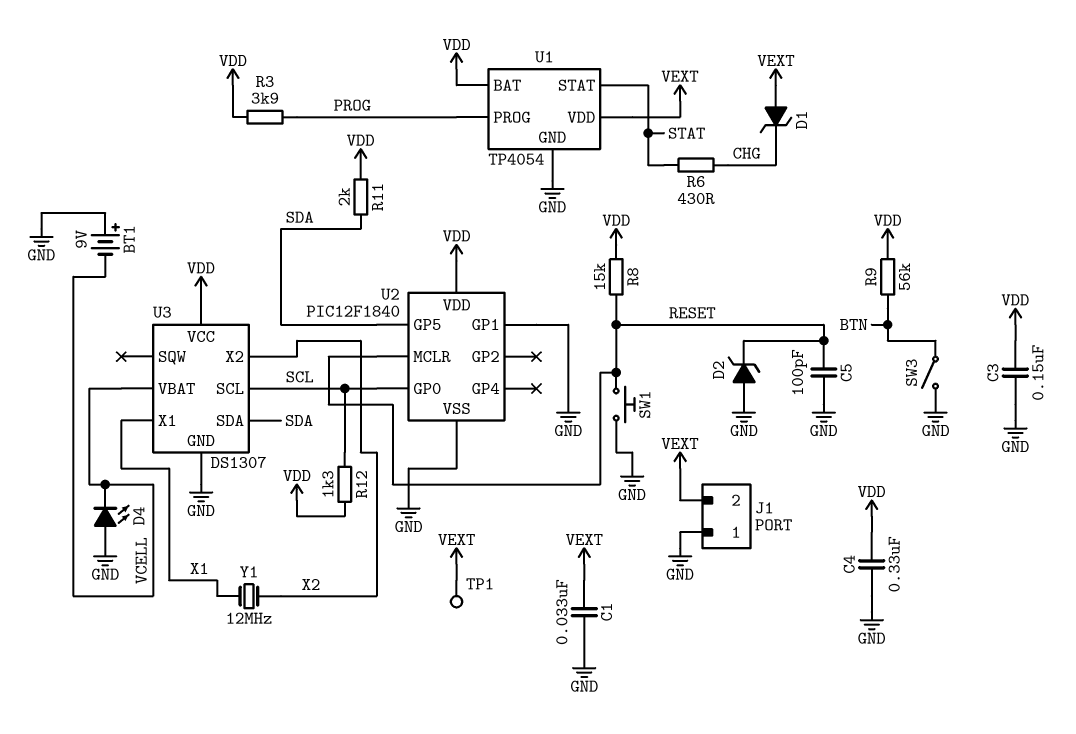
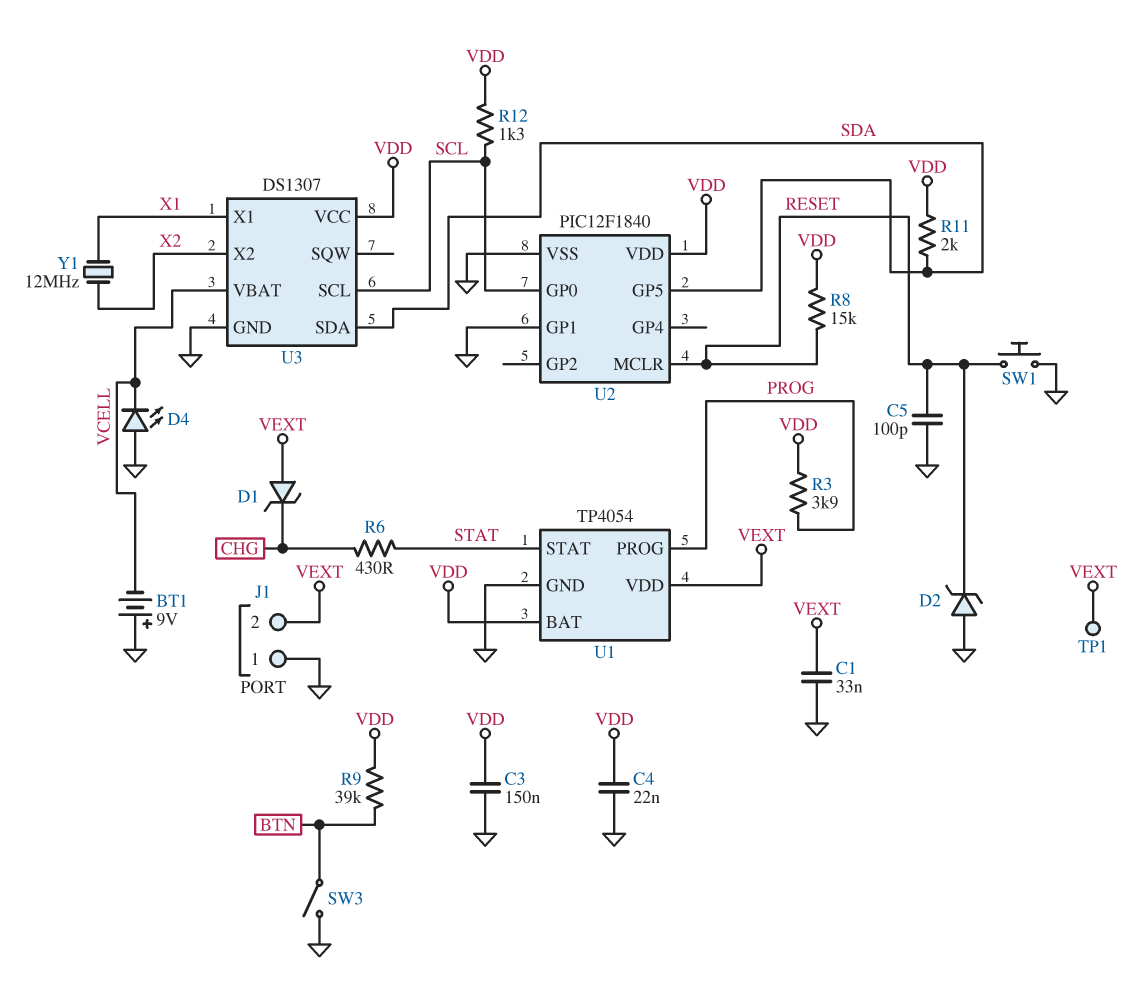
C4: 330nF (GND, VDD) -> 22nF (GND, VDD)
R9: 56k (BTN, VDD) -> 39k (BTN, VDD)

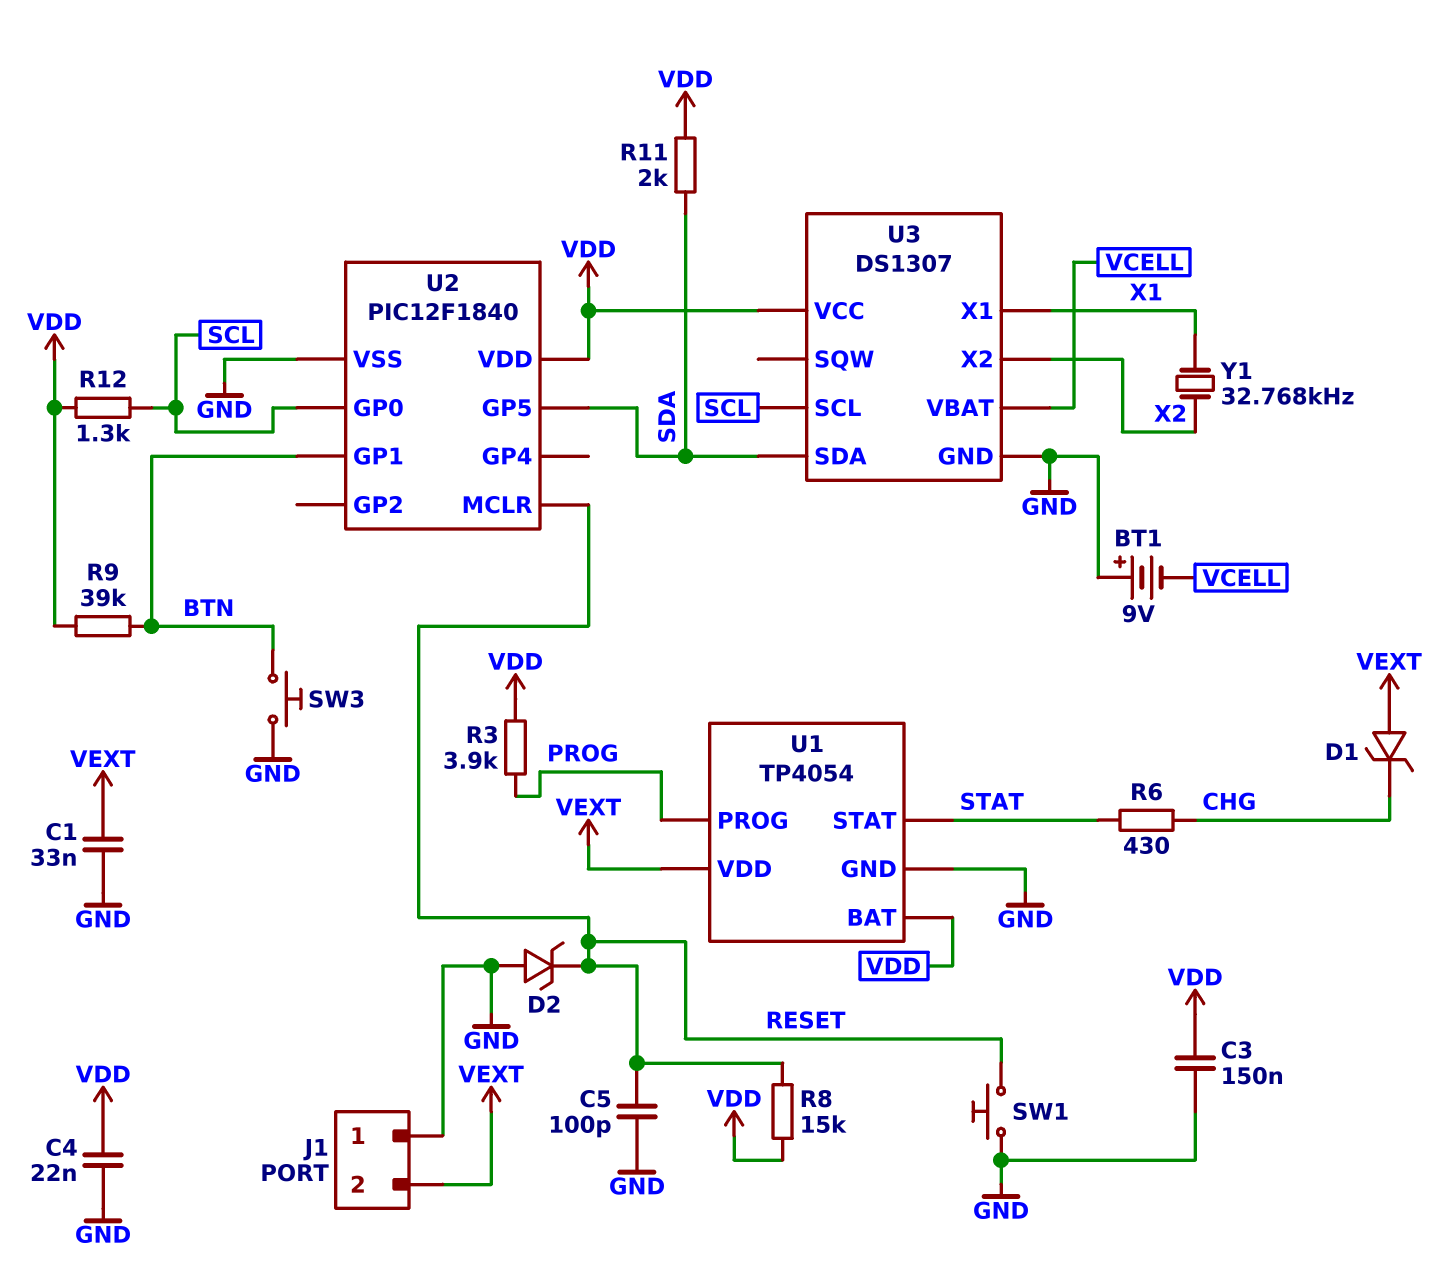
D4: LED (A GND, K VCELL) -> none
SW3: switch (BTN, GND) -> button (BTN, GND)
TP1: test point (VEXT) -> none
U2 pin GP1: GND -> BTN
Y1: 12MHz (X1, X2) -> 32.768kHz (X1, X2)

